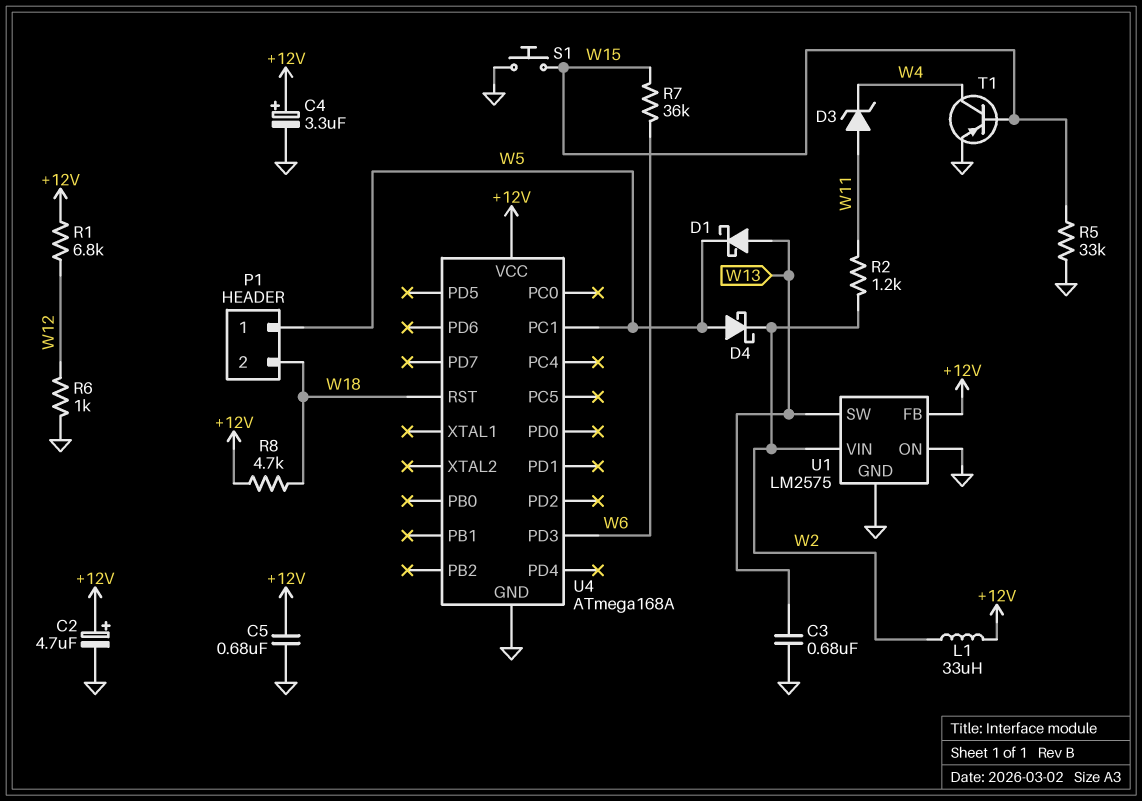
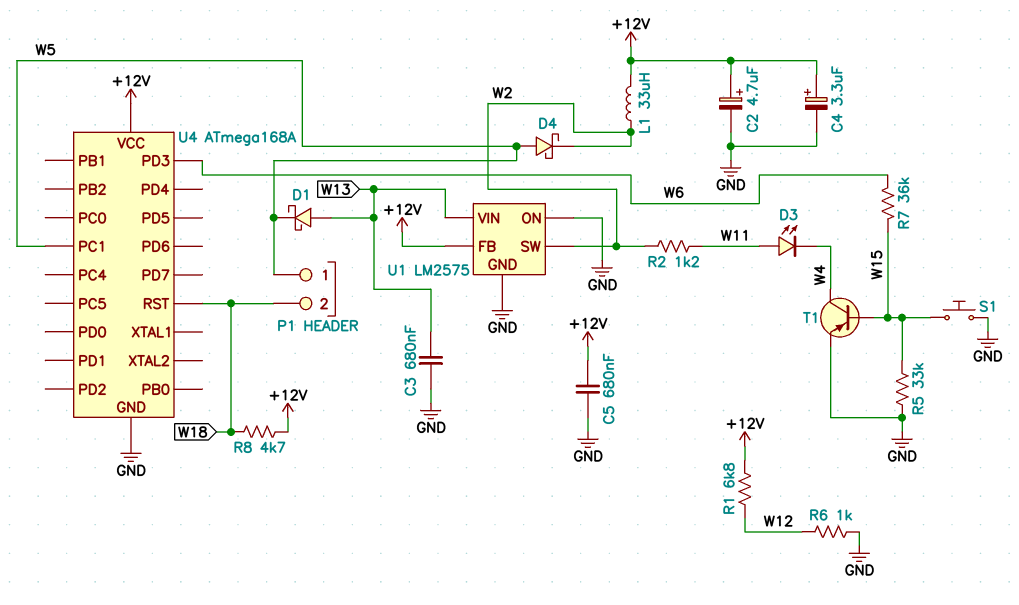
D3: zener (A W11, K W4) -> LED (A W11, K W4)
U1 pin SW: W13 -> W2
U1 pin VIN: W2 -> W13

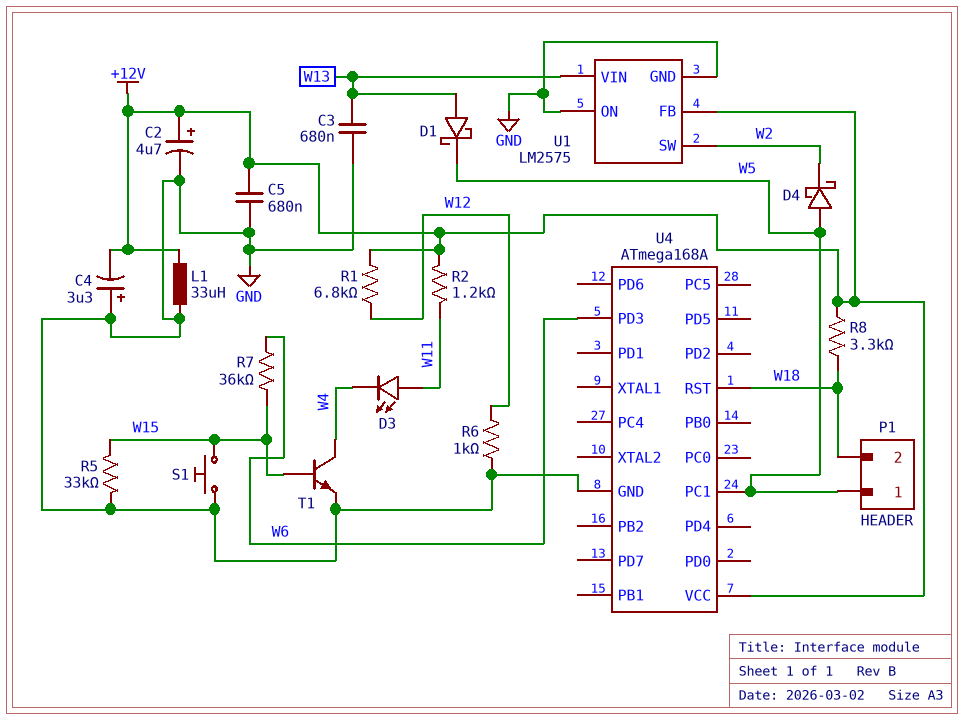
C4: 3.3uF (plus +12V, minus GND) -> 3.3uF (plus GND, minus +12V)
L1: 33uH (+12V, W2) -> 33uH (+12V, GND)
R2: 1.2k (W2, W11) -> 1.2k (+12V, W11)
R8: 4.7k (+12V, W18) -> 3.3k (+12V, W18)
T1: PNP (B W15, C W4, E GND) -> NPN (B W15, C W4, E GND)

